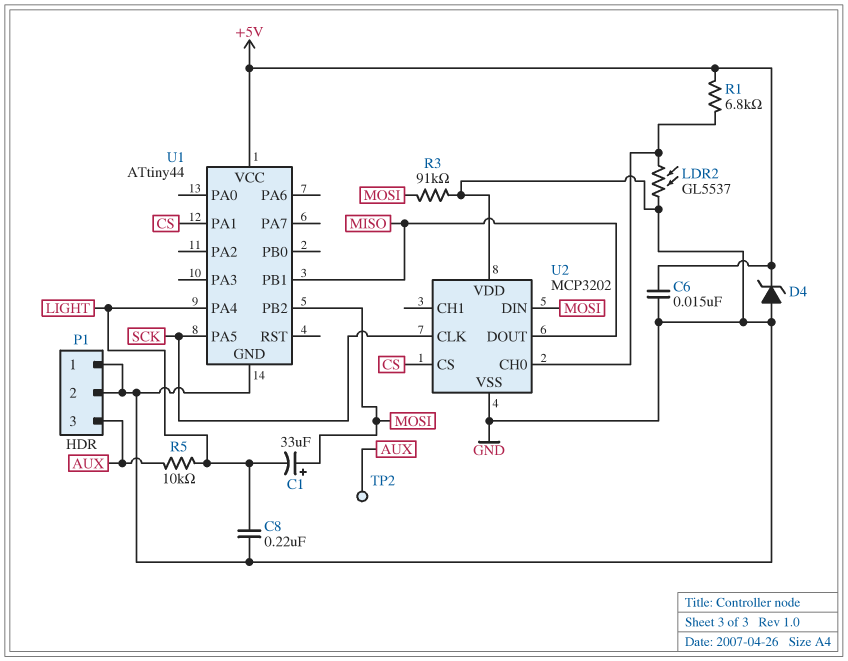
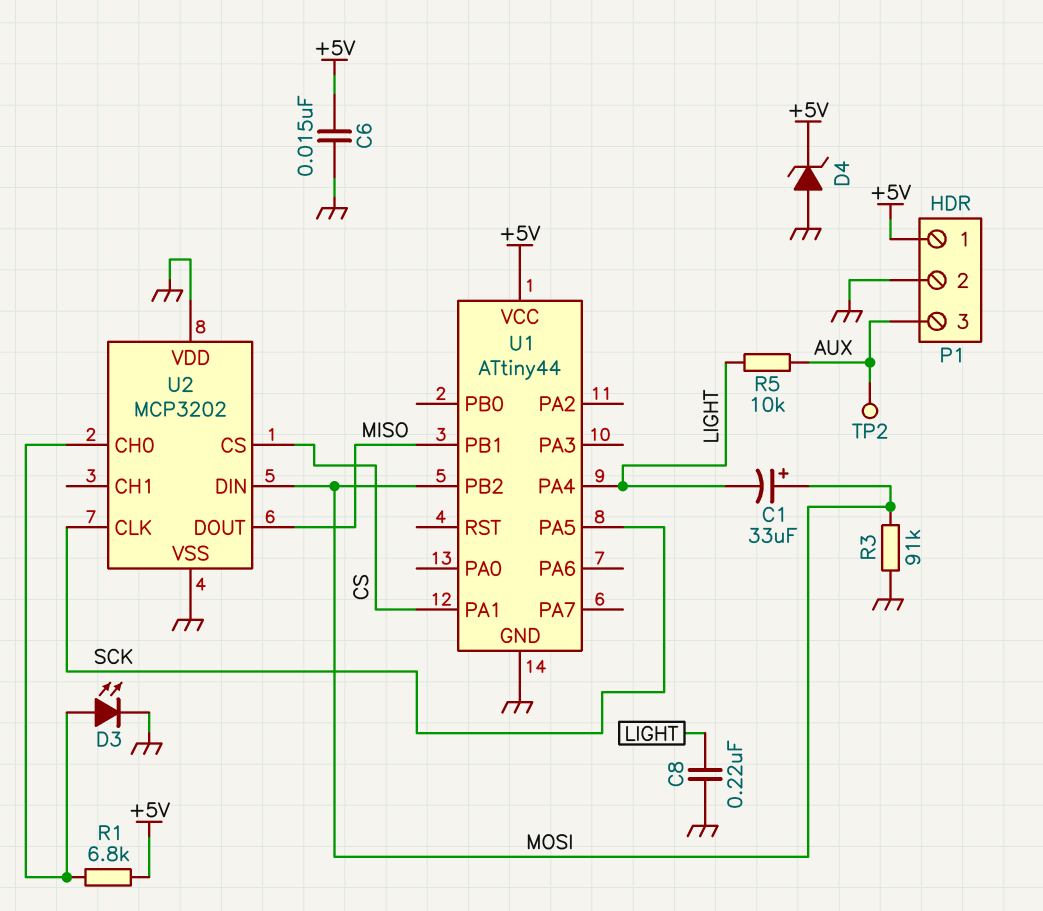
D3: none -> LED (A U2/CH0, K GND)
LDR2: GL5537 (GND, U2/CH0) -> none
P1 pin 1: GND -> +5V

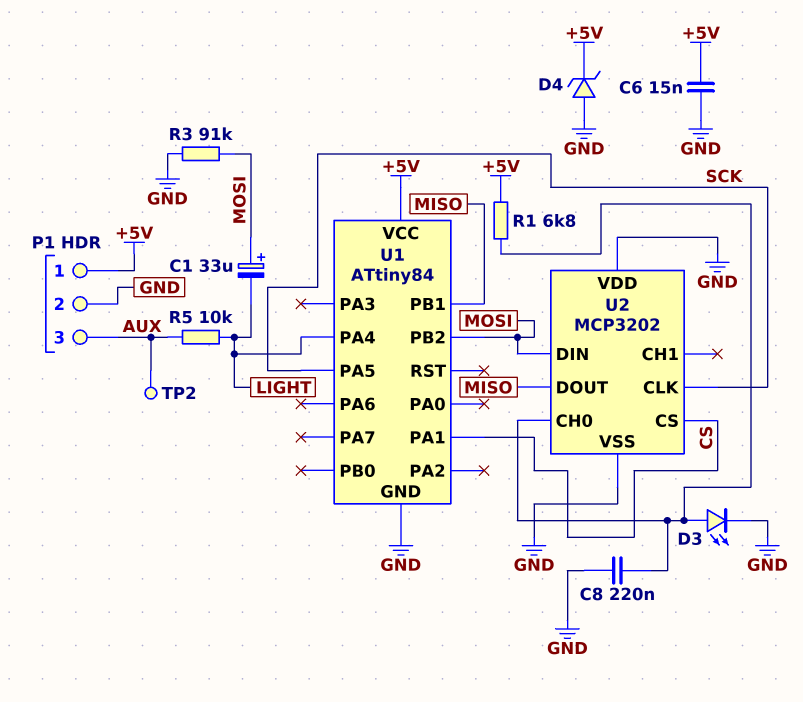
C8: 220nF (GND, LIGHT) -> 220nF (GND, U2/CH0)
U1: ATtiny44 -> ATtiny84

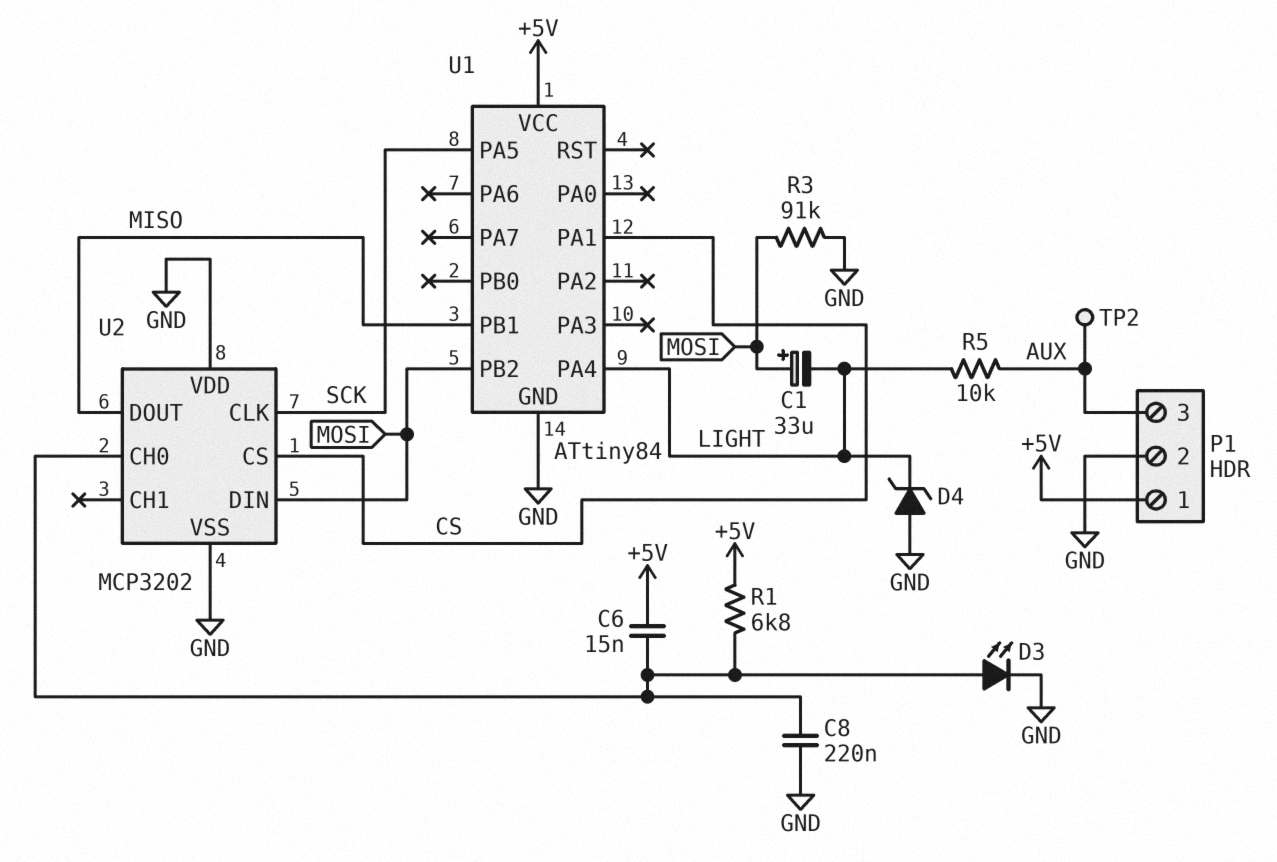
C6: 15nF (+5V, GND) -> 15nF (+5V, U2/CH0)
D4: zener (A GND, K +5V) -> zener (A GND, K LIGHT)

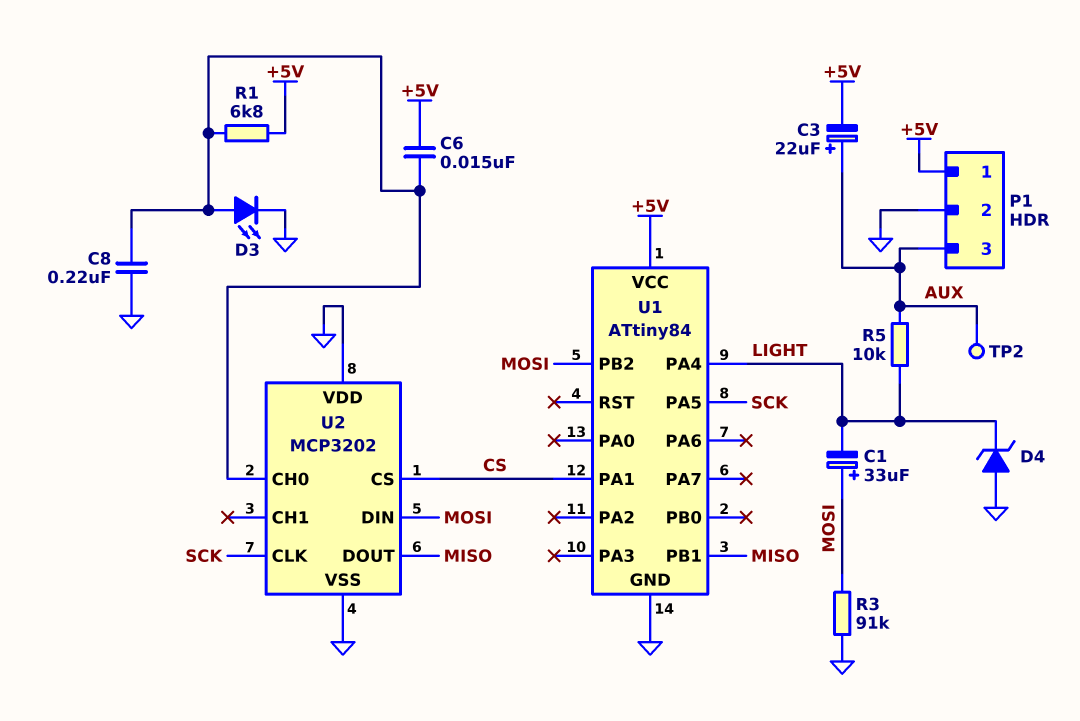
C3: none -> 22uF (plus AUX, minus +5V)

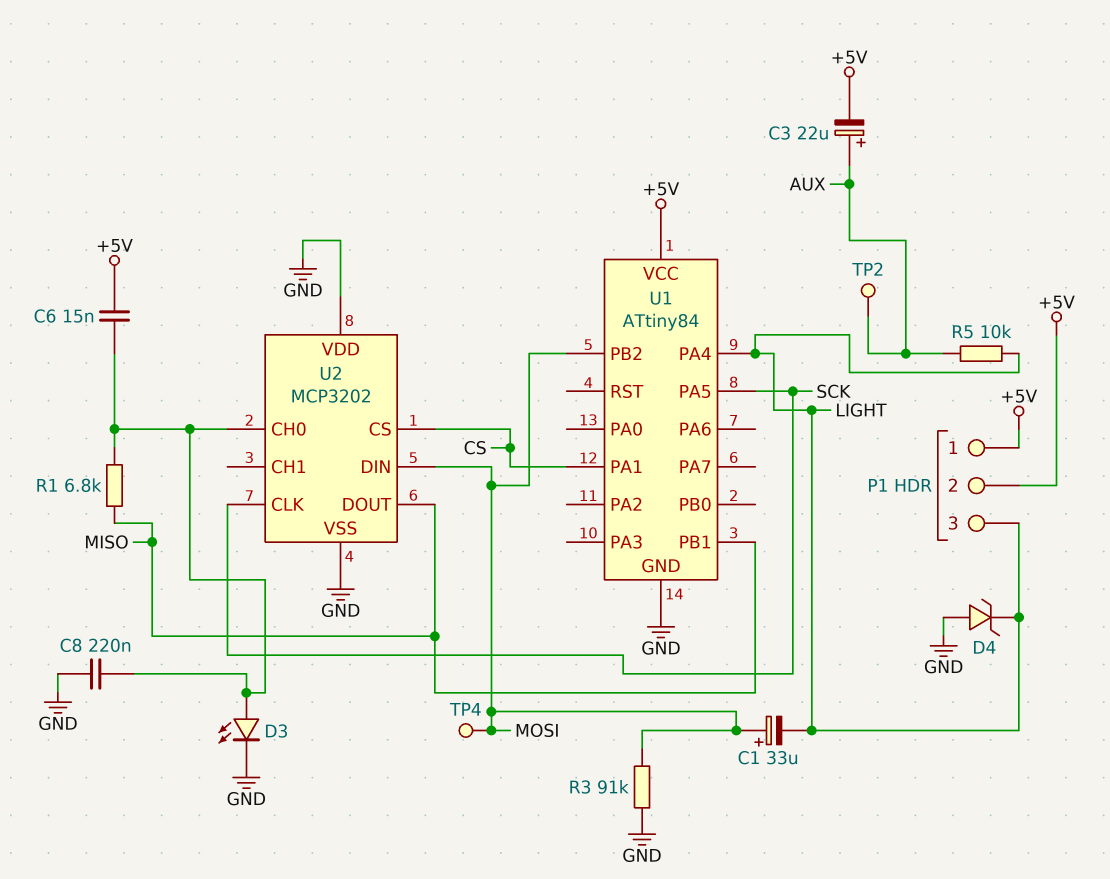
P1 pin 2: GND -> +5V
P1 pin 3: AUX -> LIGHT
R1: 6.8k (+5V, U2/CH0) -> 6.8k (MISO, U2/CH0)
TP4: none -> test point (MOSI)

